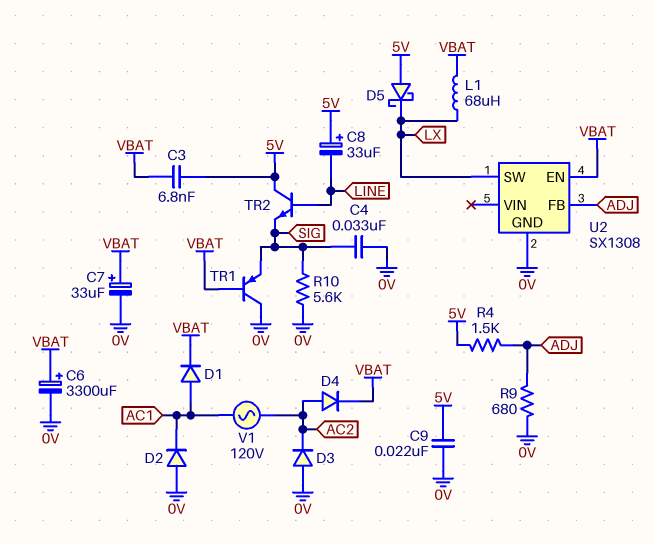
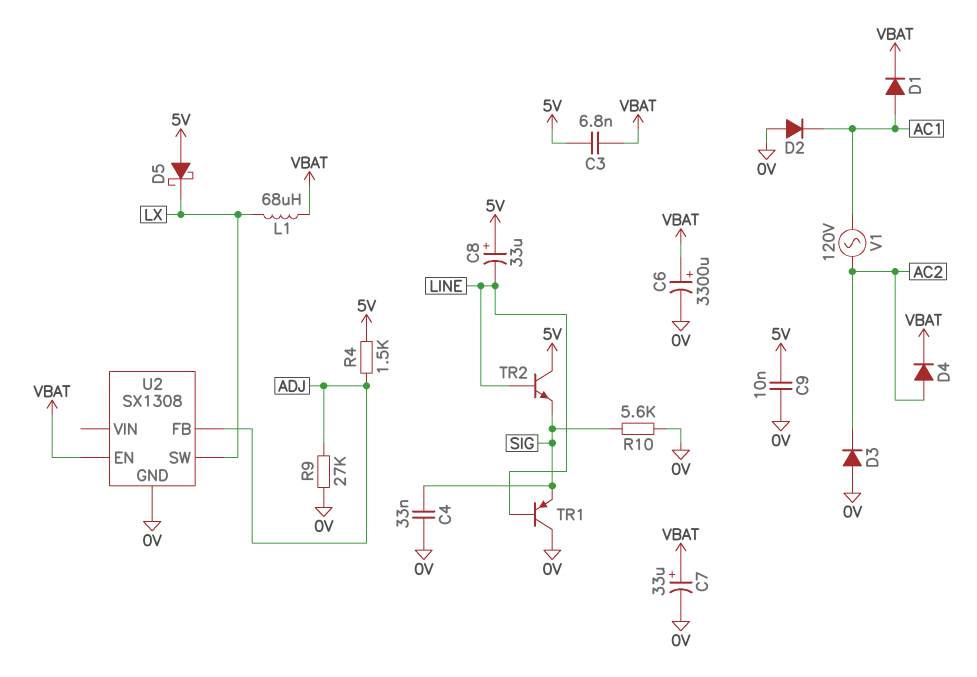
C9: 22nF (0V, 5V) -> 10nF (0V, 5V)
R9: 680 (0V, ADJ) -> 27k (0V, ADJ)
TR1: PNP (B VBAT, C 0V, E SIG) -> PNP (B LINE, C 0V, E SIG)

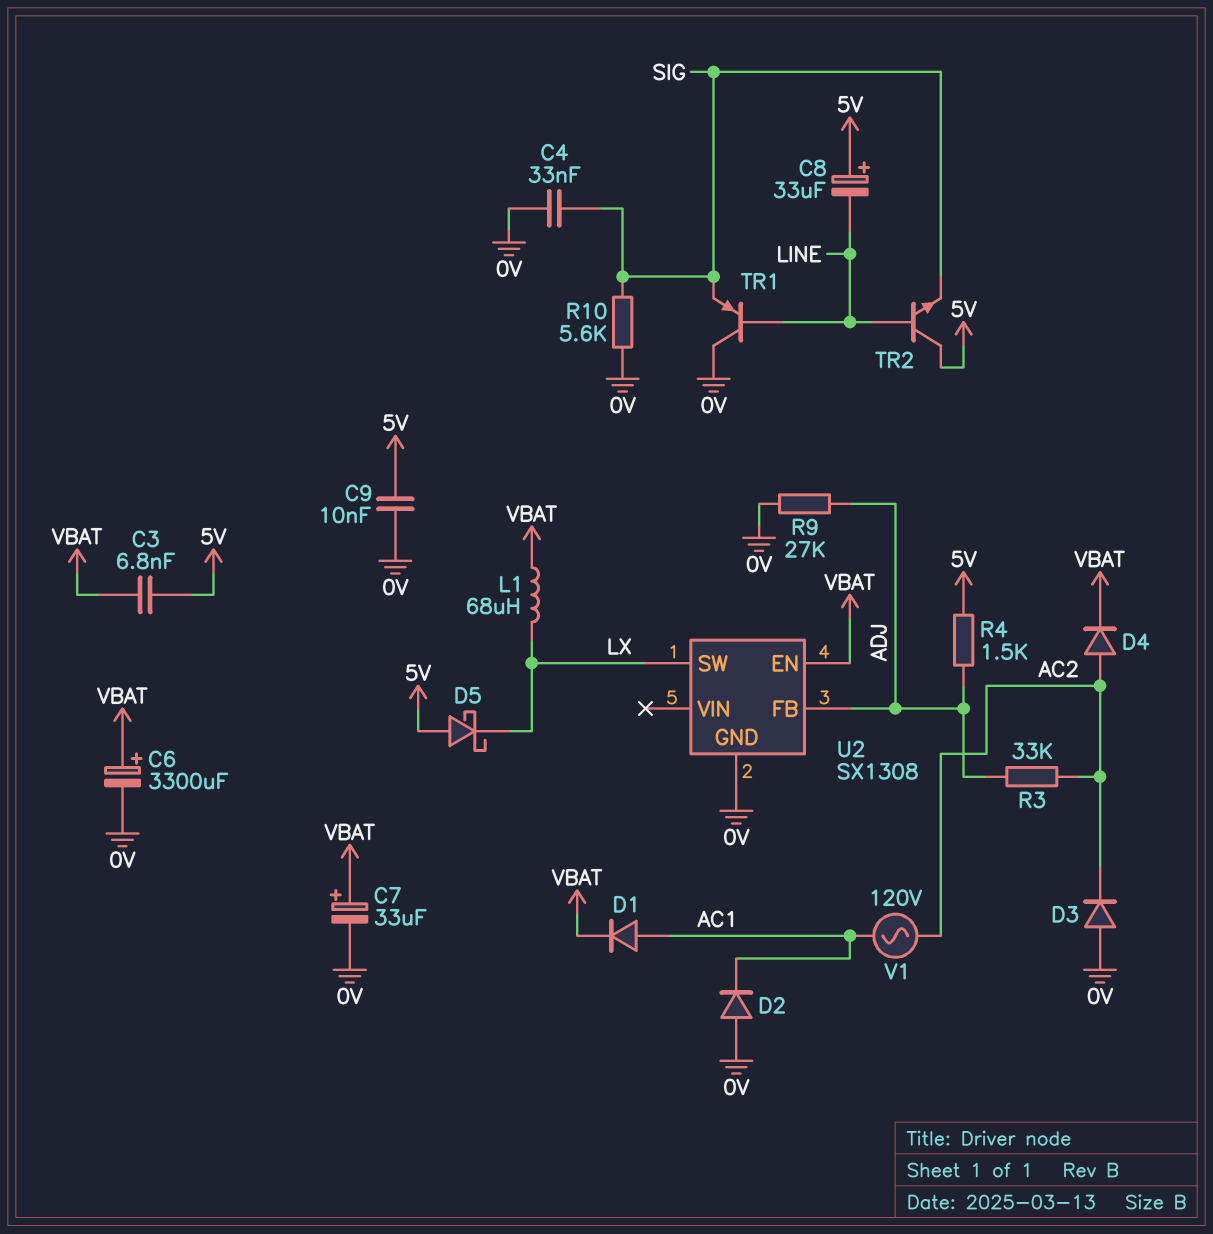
R3: none -> 33k (AC2, ADJ)

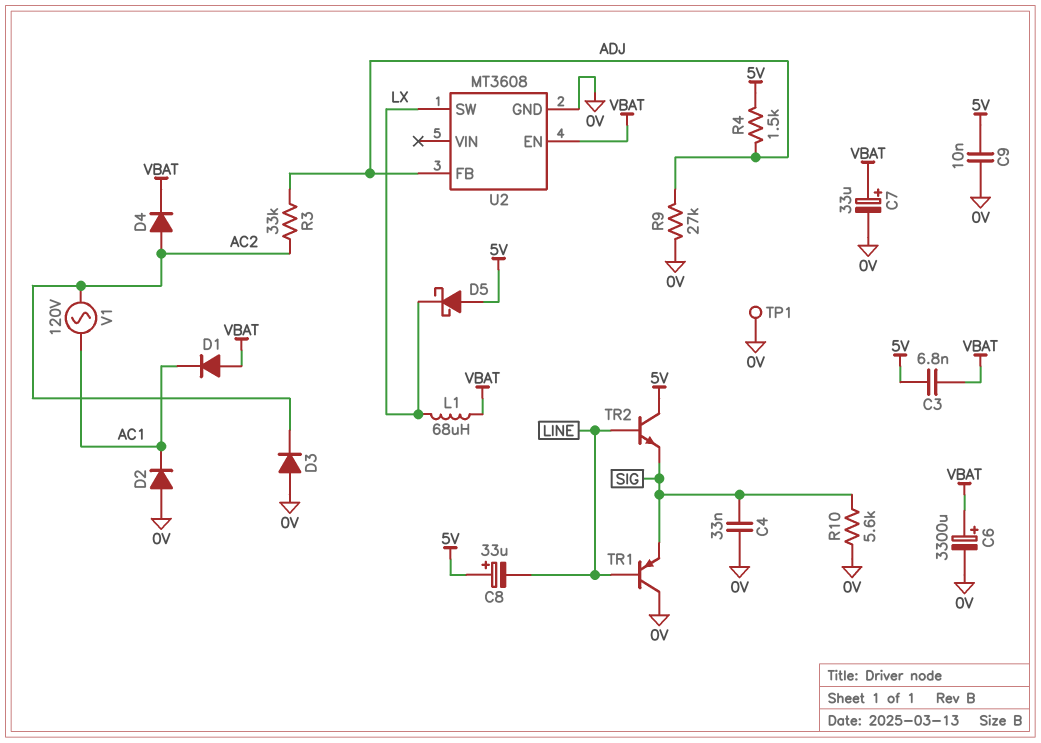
D1: diode (A AC1, K VBAT) -> diode (A VBAT, K AC1)
TP1: none -> test point (0V)
U2: SX1308 -> MT3608

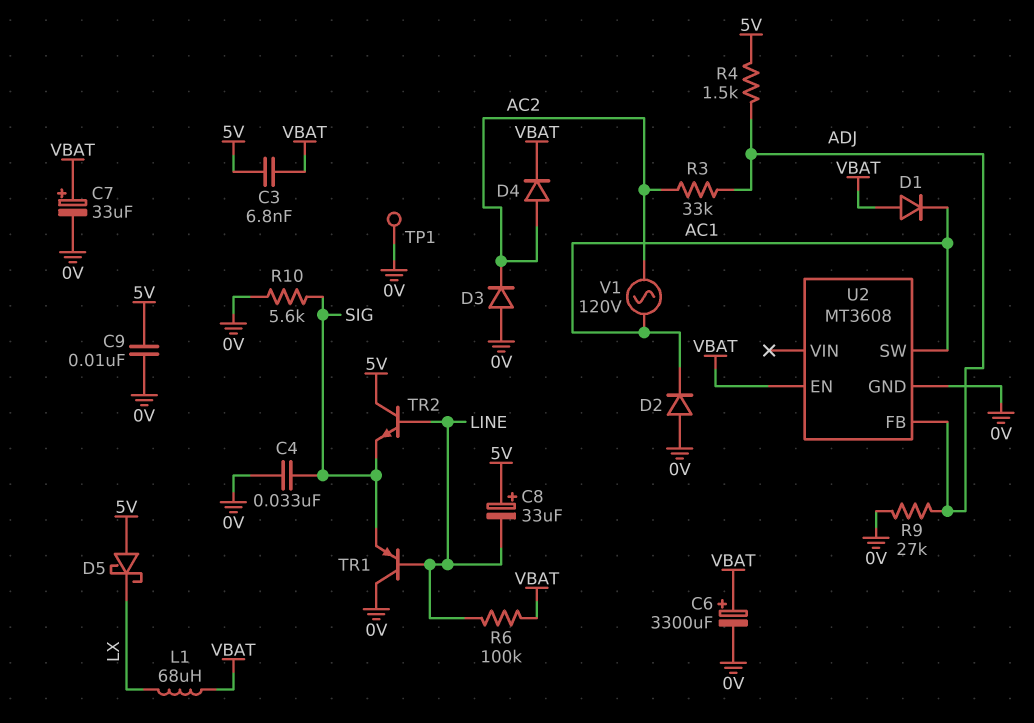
R6: none -> 100k (LINE, VBAT)
U2 pin SW: LX -> AC1

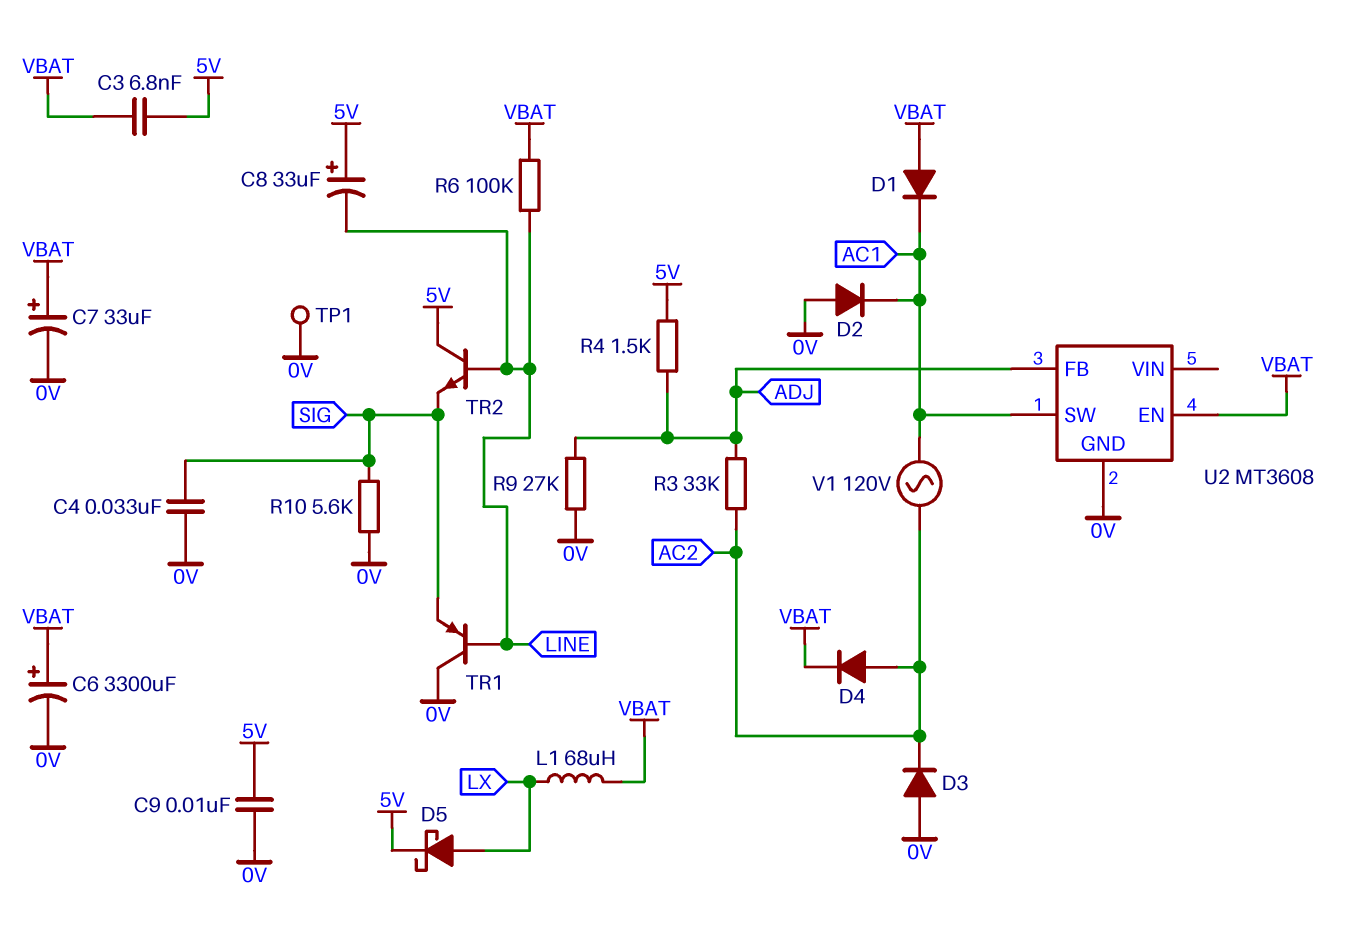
D5: schottky (A 5V, K LX) -> schottky (A LX, K 5V)

